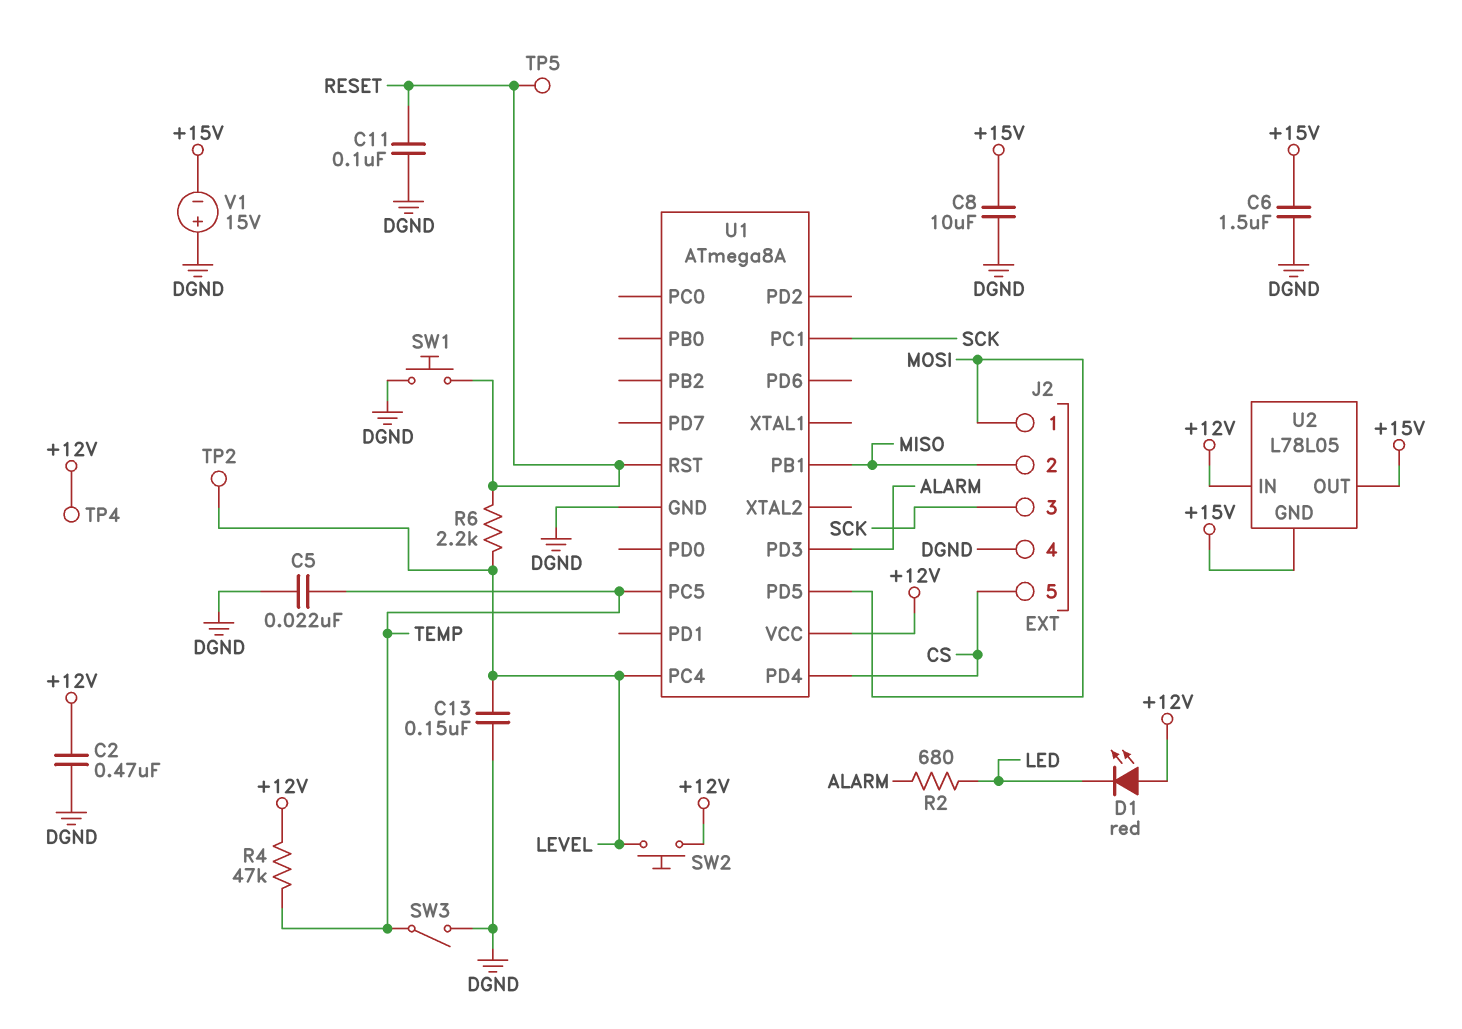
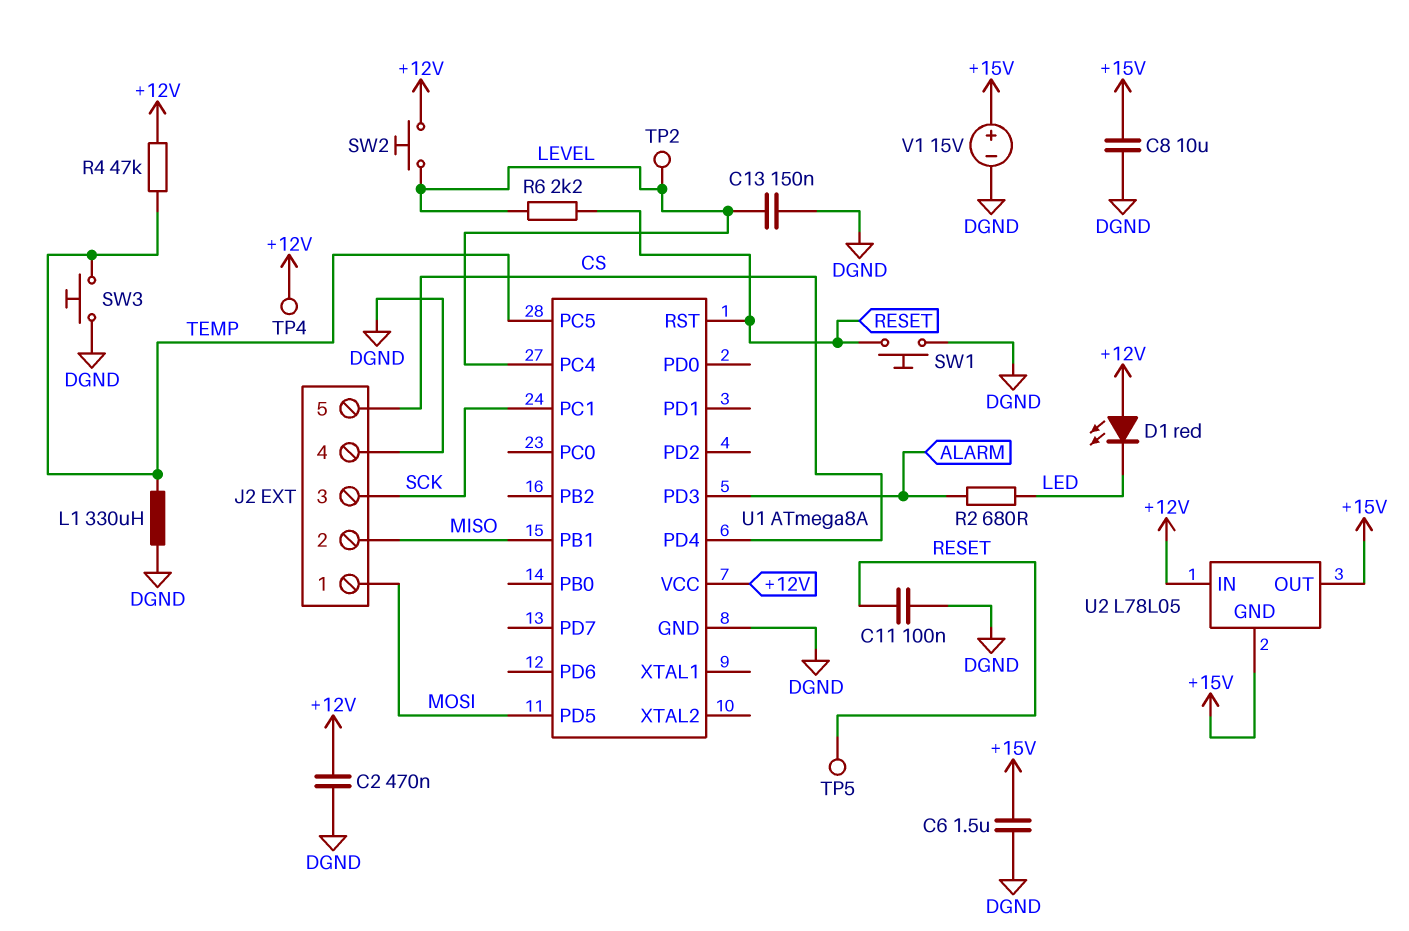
C5: 22nF (DGND, TEMP) -> none
L1: none -> 330uH (DGND, TEMP)
SW3: switch (DGND, TEMP) -> button (DGND, TEMP)
V1: 15V (plus DGND, minus +15V) -> 15V (plus +15V, minus DGND)

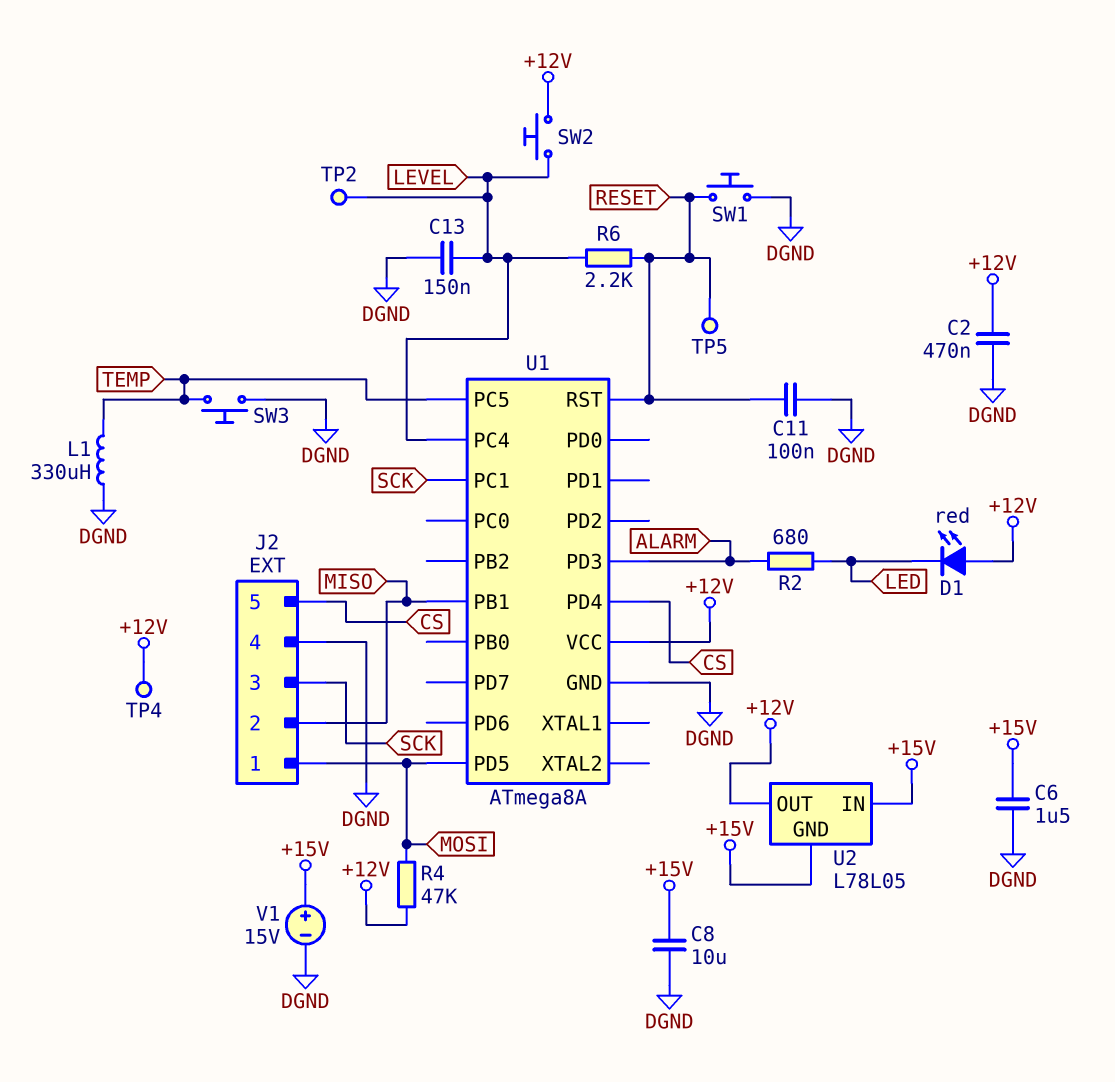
R4: 47k (+12V, TEMP) -> 47k (+12V, MOSI)
U2 pin IN: +12V -> +15V
U2 pin OUT: +15V -> +12V

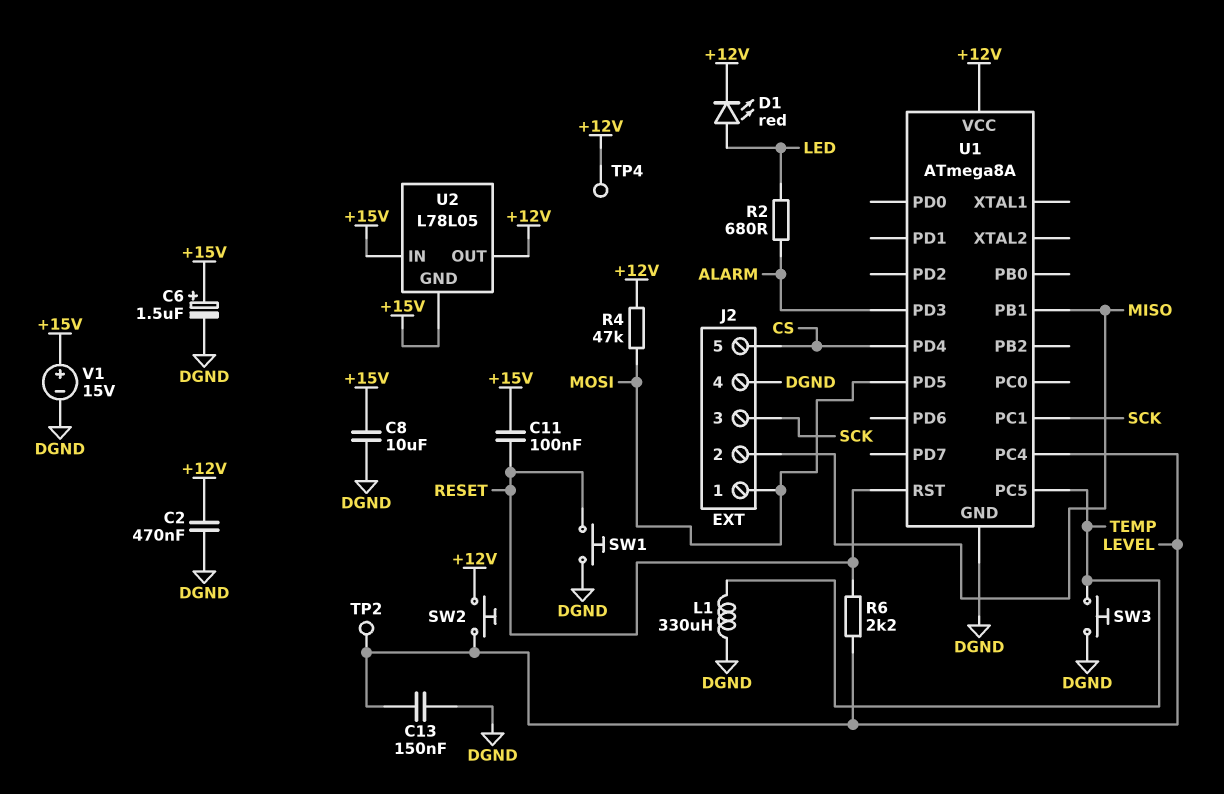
C6: 1.5uF (+15V, DGND) -> 1.5uF (plus +15V, minus DGND)
C11: 100nF (DGND, RESET) -> 100nF (+15V, RESET)
D1: LED red (A +12V, K LED) -> LED red (A LED, K +12V)
TP5: test point (RESET) -> none

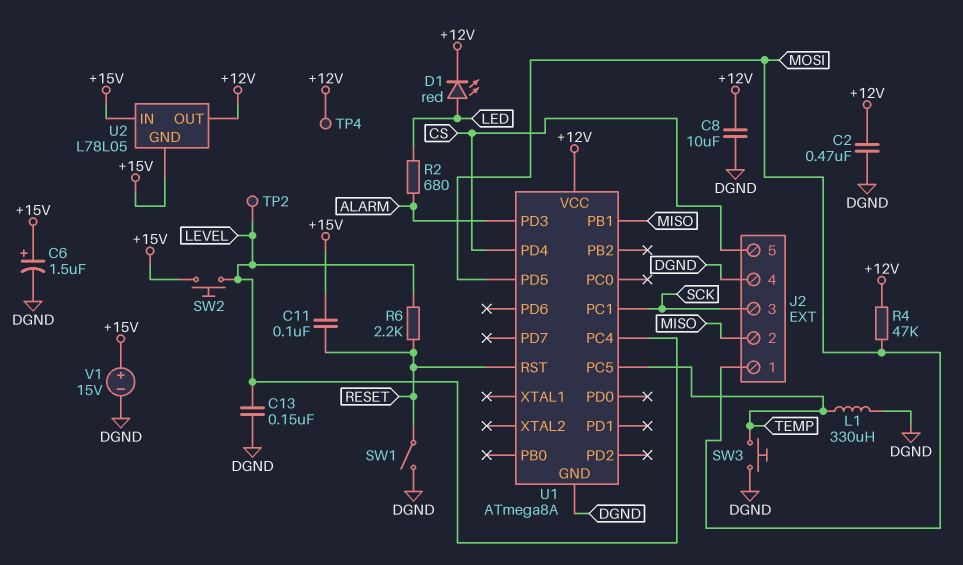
C8: 10uF (+15V, DGND) -> 10uF (+12V, DGND)
SW1: button (DGND, RESET) -> switch (DGND, RESET)
SW2: button (+12V, LEVEL) -> button (+15V, LEVEL)

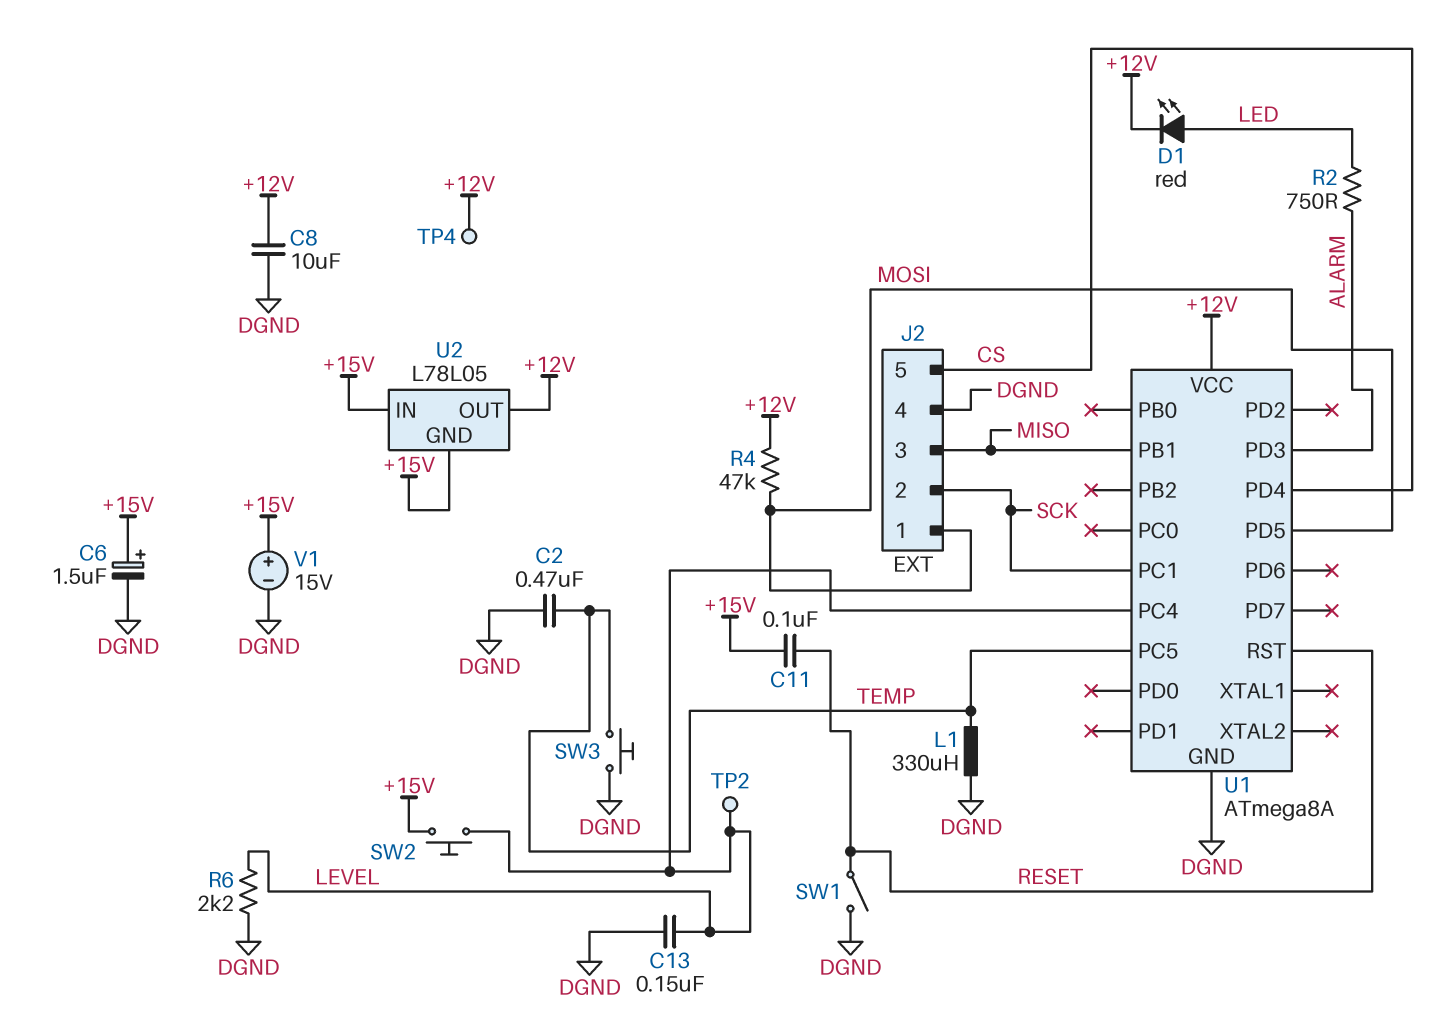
C2: 470nF (+12V, DGND) -> 470nF (DGND, TEMP)
J2 pin 2: MISO -> SCK
J2 pin 3: SCK -> MISO
R2: 680 (ALARM, LED) -> 750 (ALARM, LED)
R6: 2.2k (LEVEL, RESET) -> 2.2k (DGND, LEVEL)

